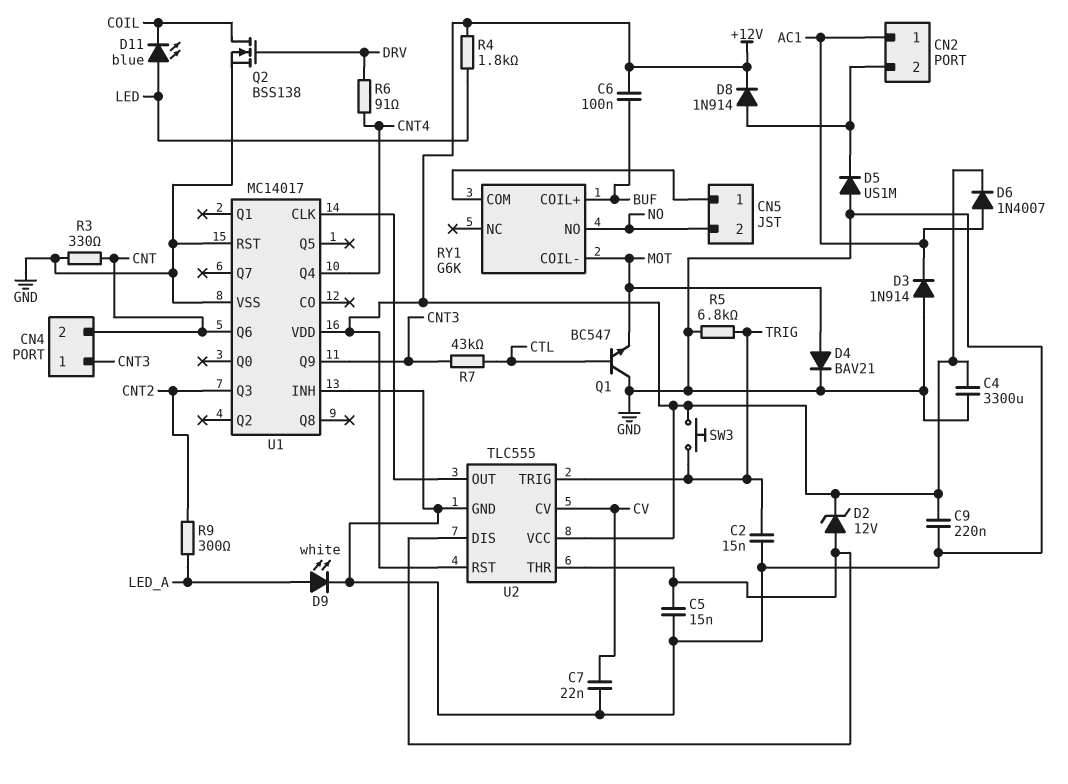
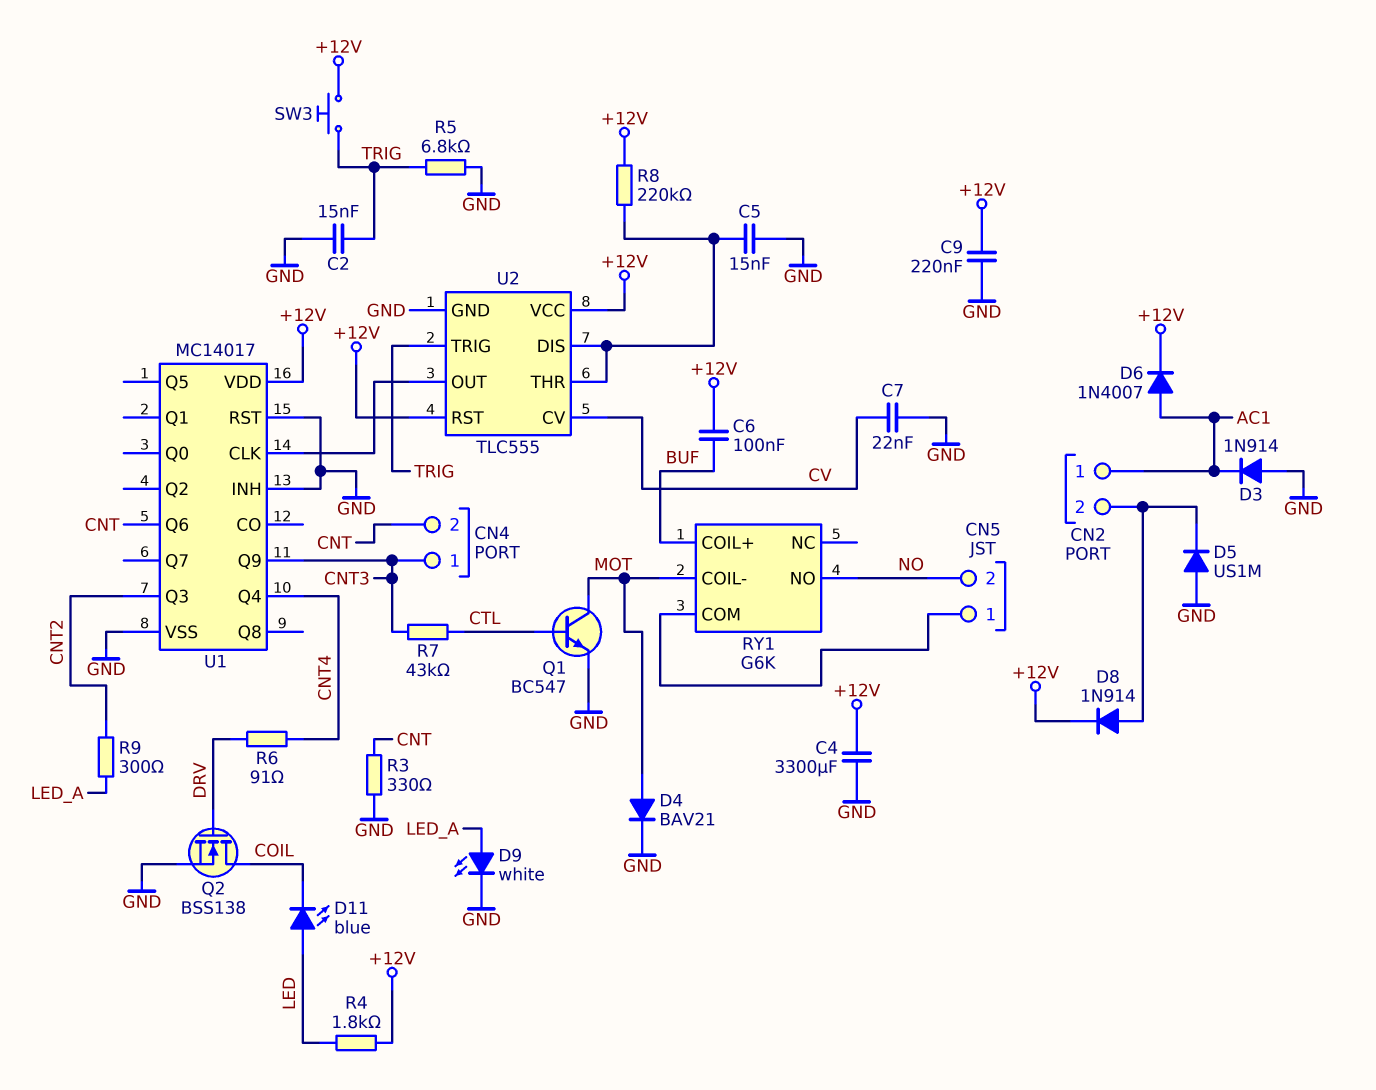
D2: zener 12V (A U2/DIS, K +12V) -> none
Q1: NPN BC547 (B CTL, C GND, E MOT) -> NPN BC547 (B CTL, C MOT, E GND)
R8: none -> 220k (+12V, U2/DIS)

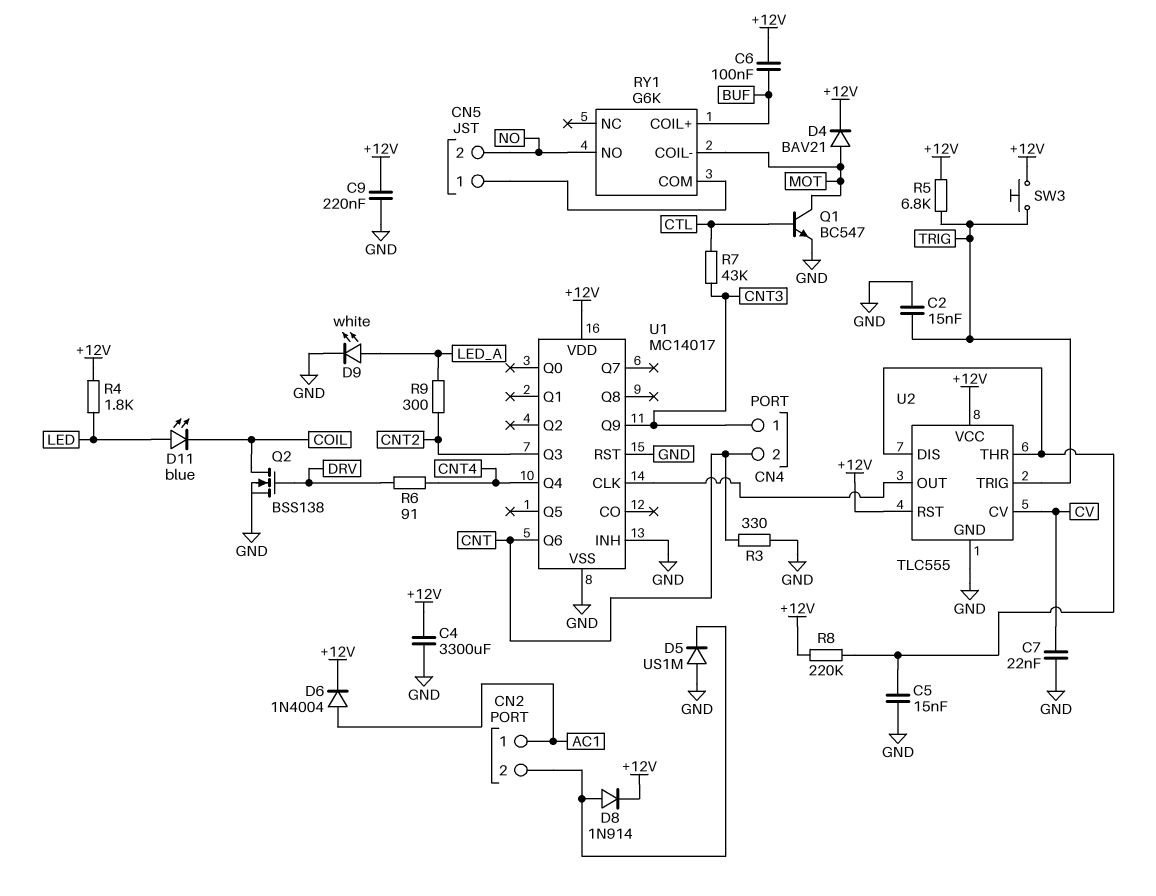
D3: diode 1N914 (A GND, K AC1) -> none
D4: diode BAV21 (A MOT, K GND) -> diode BAV21 (A MOT, K +12V)
D6: diode 1N4007 (A AC1, K +12V) -> diode 1N4004 (A AC1, K +12V)
R5: 6.8k (GND, TRIG) -> 6.8k (+12V, TRIG)

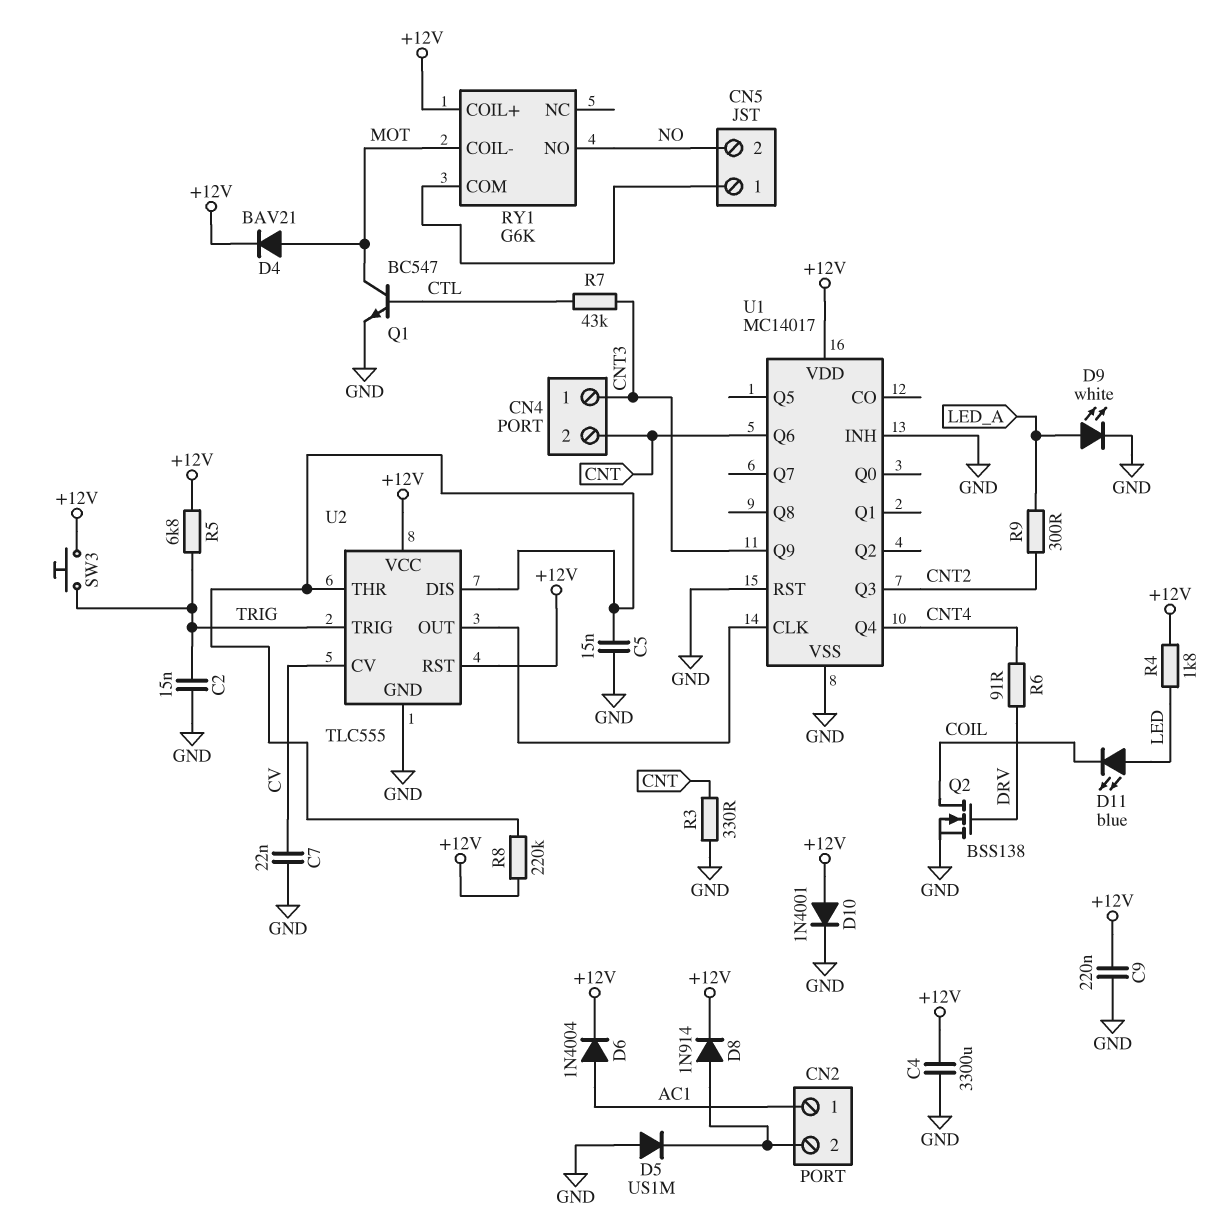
C6: 100nF (+12V, BUF) -> none
D10: none -> diode 1N4001 (A +12V, K GND)
RY1 pin COIL+: BUF -> +12V

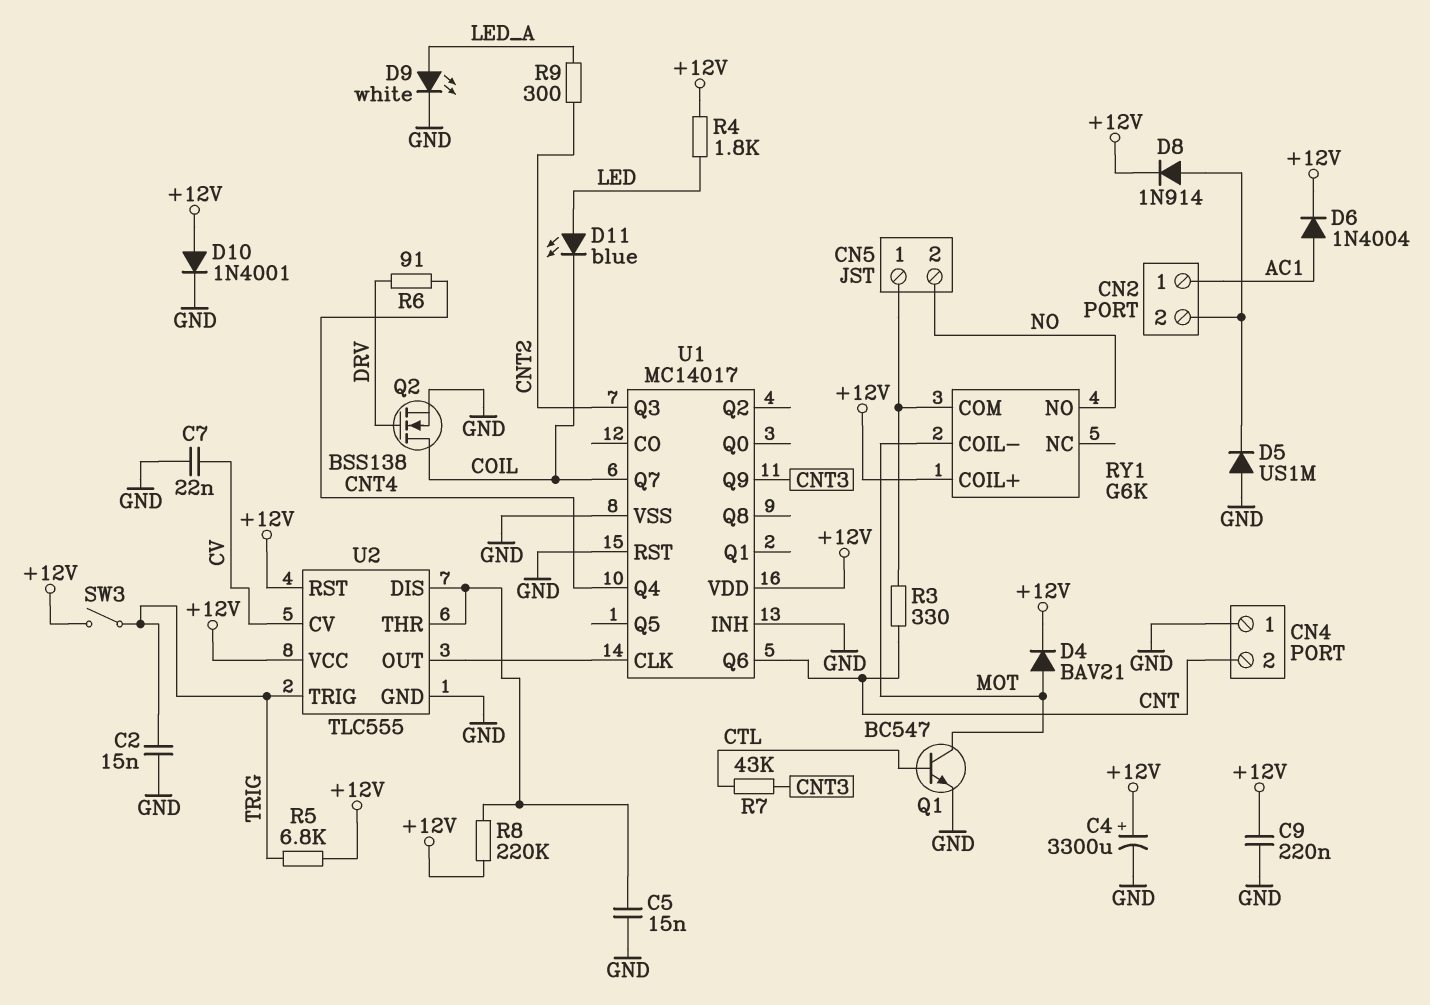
C4: 3300uF (+12V, GND) -> 3300uF (plus +12V, minus GND)
CN4 pin 1: CNT3 -> GND
R3: 330 (CNT, GND) -> 330 (CN5/1, CNT)
SW3: button (+12V, TRIG) -> switch (+12V, TRIG)
U1 pin Q7: none -> COIL

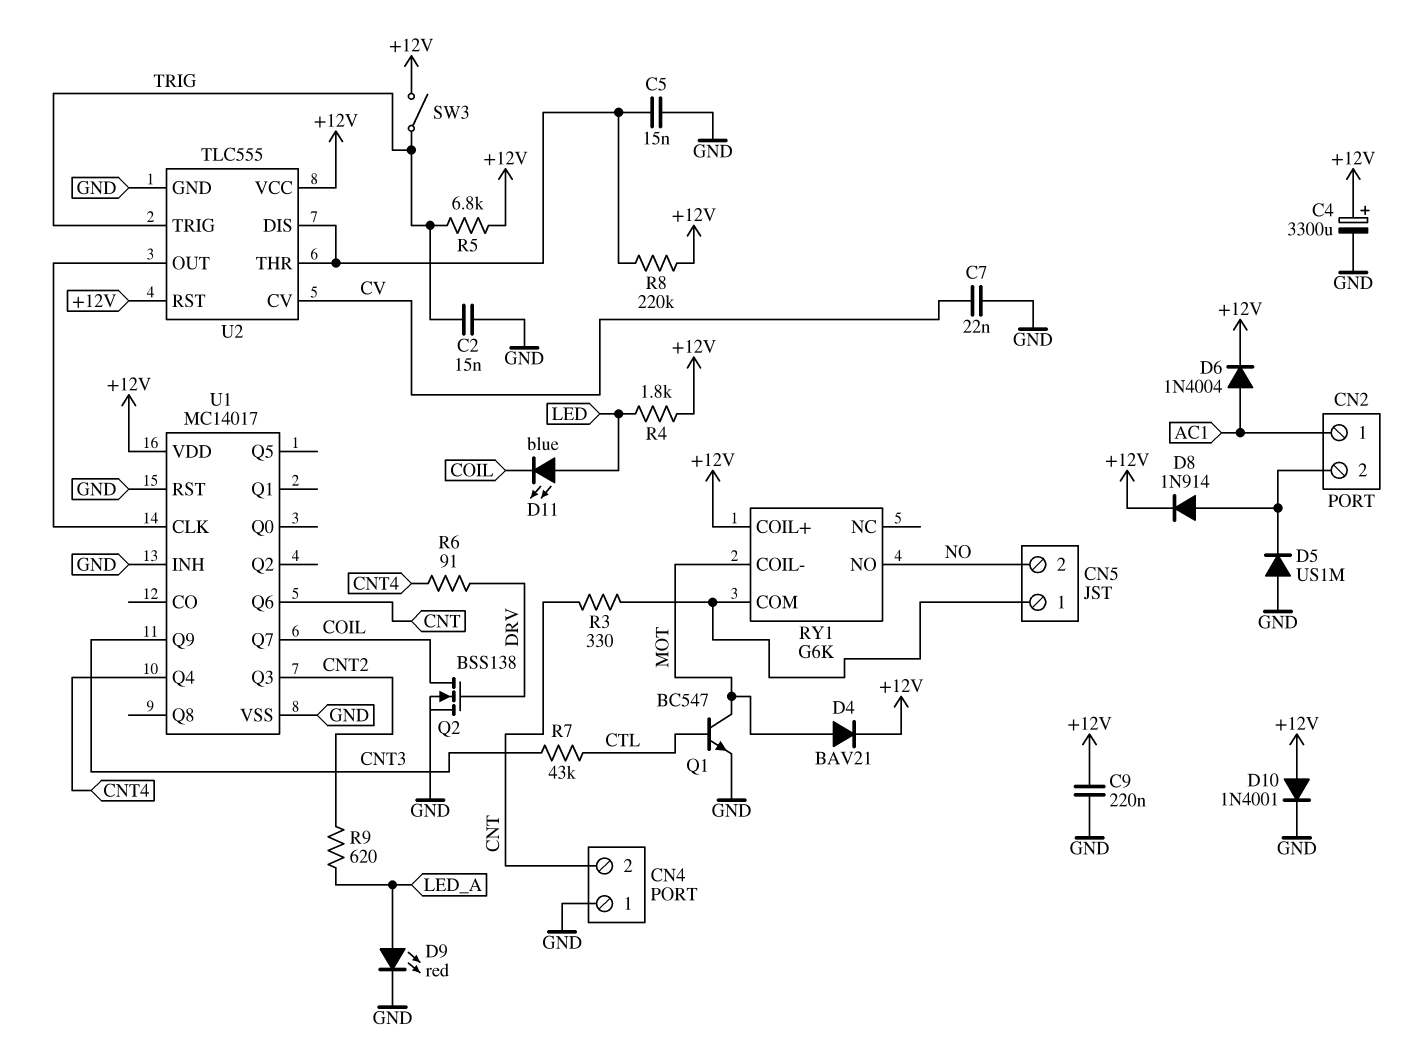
D9: LED white (A LED_A, K GND) -> LED red (A LED_A, K GND)
R9: 300 (CNT2, LED_A) -> 620 (CNT2, LED_A)

